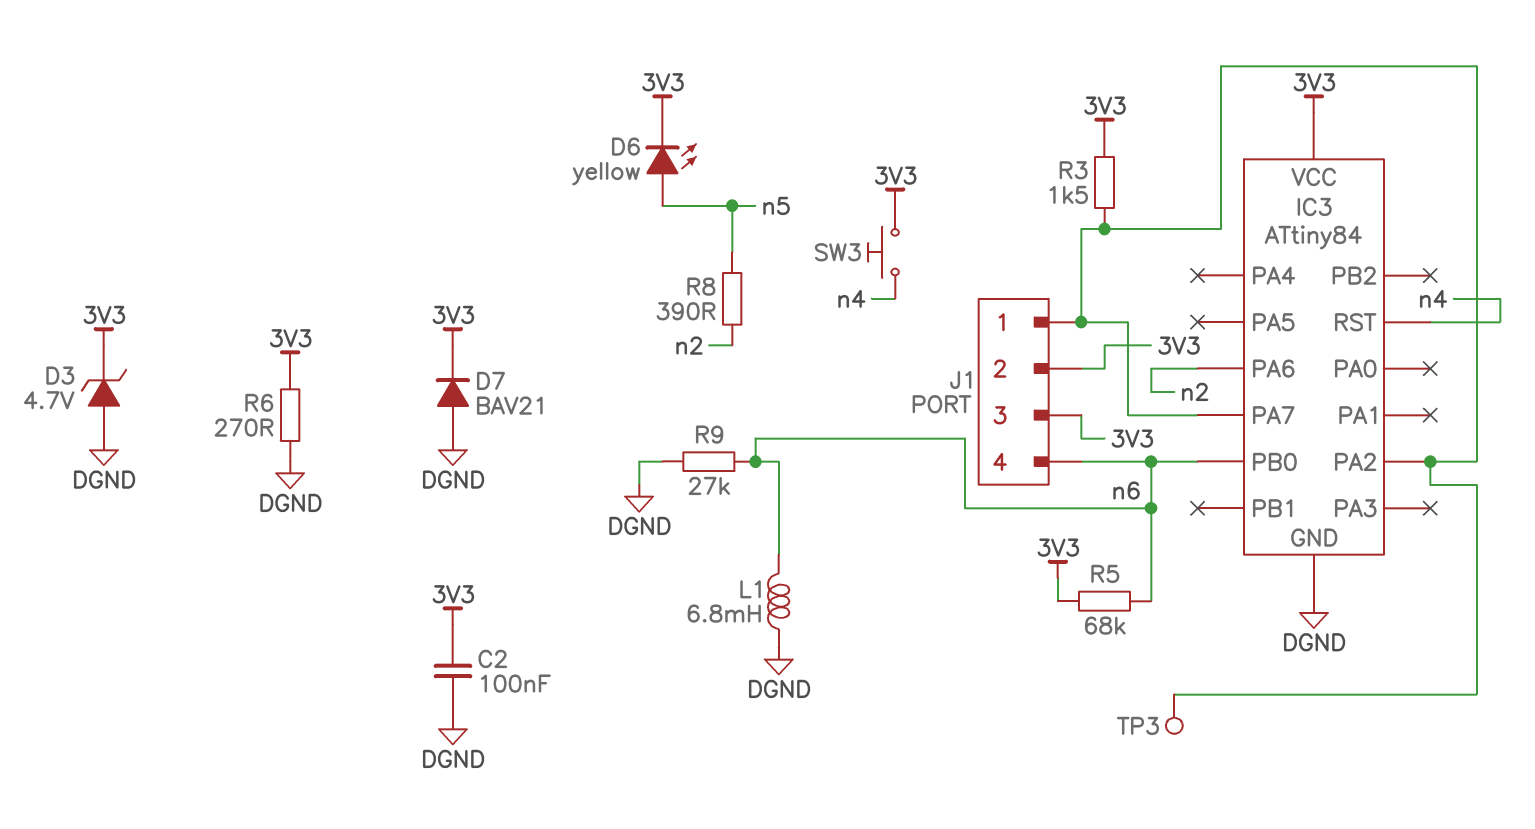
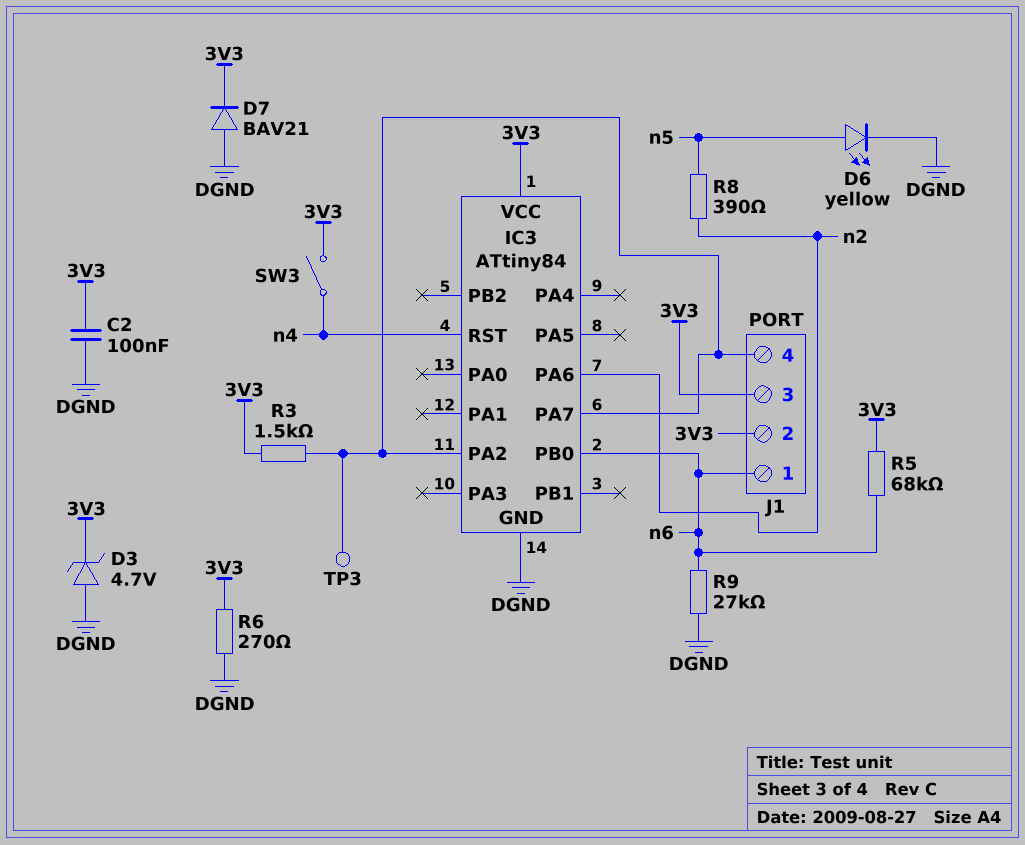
D6: LED yellow (A n5, K 3V3) -> LED yellow (A n5, K DGND)
J1 pin 1: IC3/PA2 -> n6
J1 pin 4: n6 -> IC3/PA2
L1: 6.8mH (DGND, n6) -> none
SW3: button (3V3, n4) -> switch (3V3, n4)

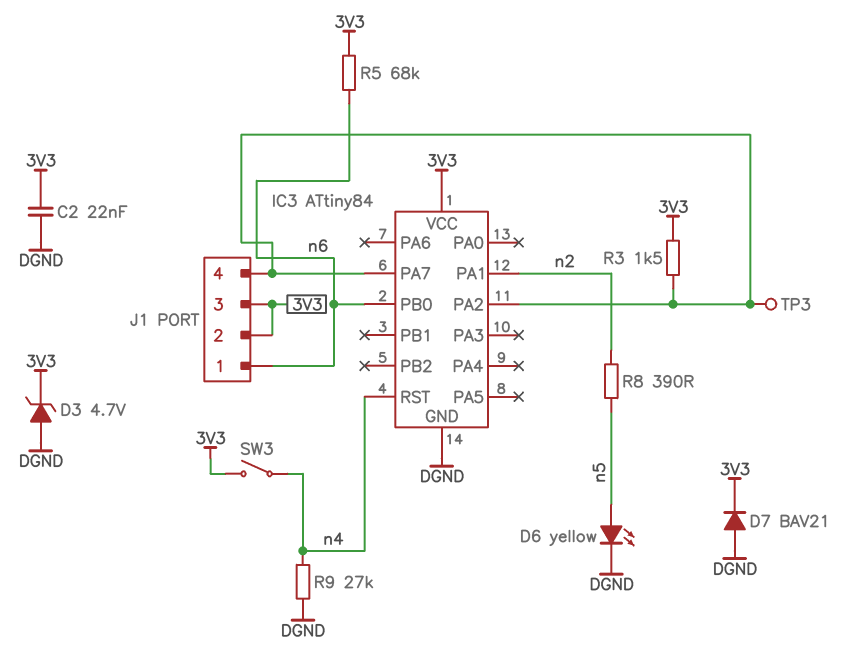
C2: 100nF (3V3, DGND) -> 22nF (3V3, DGND)
IC3 pin PA1: none -> n2
IC3 pin PA6: n2 -> none
R6: 270 (3V3, DGND) -> none
R9: 27k (DGND, n6) -> 27k (DGND, n4)

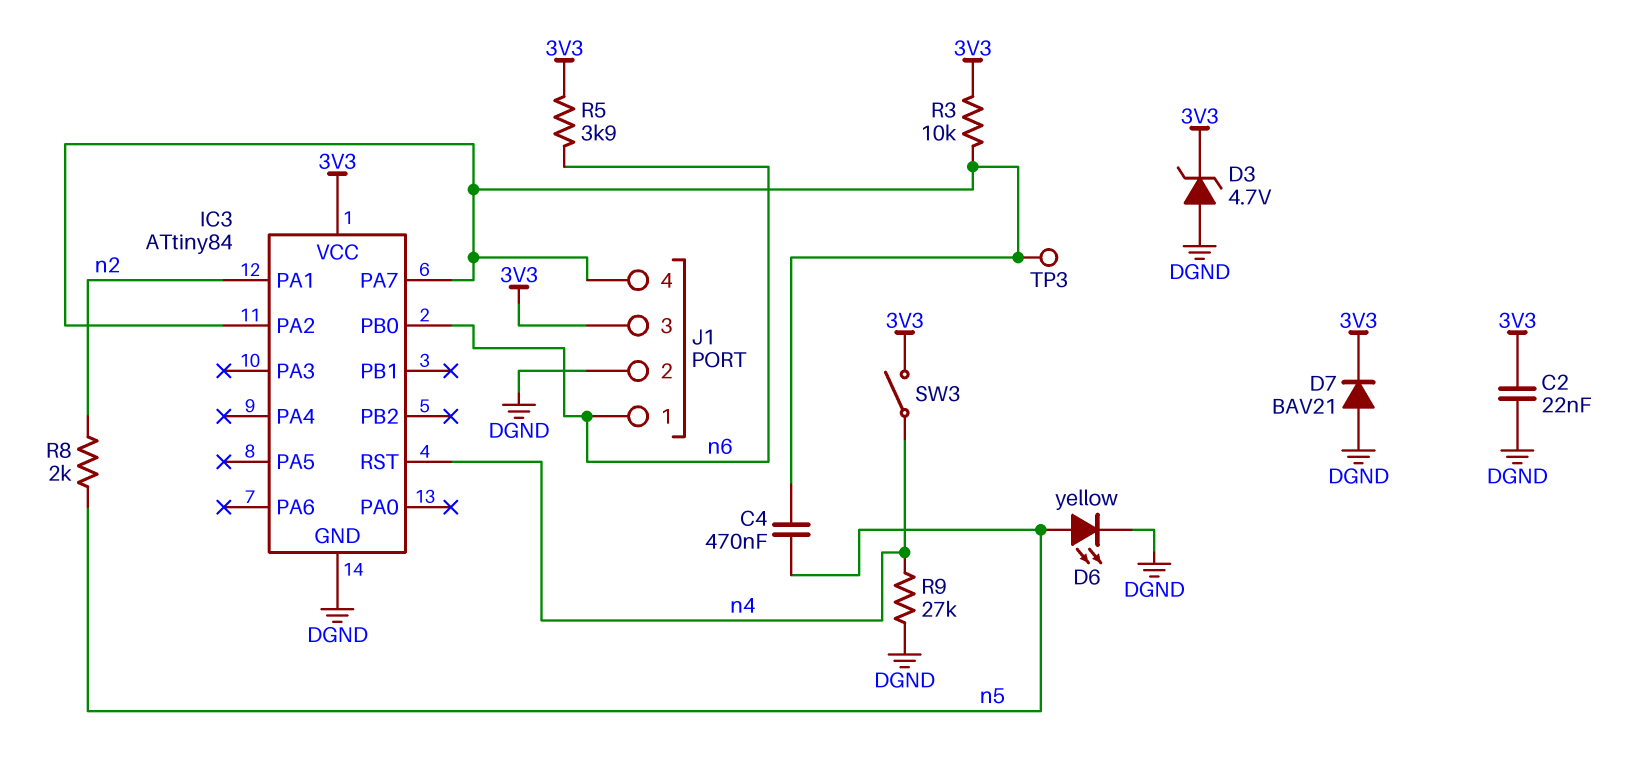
C4: none -> 470nF (IC3/PA2, n5)
J1 pin 2: 3V3 -> DGND
R3: 1.5k (3V3, IC3/PA2) -> 10k (3V3, IC3/PA2)
R5: 68k (3V3, n6) -> 3.9k (3V3, n6)
R8: 390 (n2, n5) -> 2k (n2, n5)

